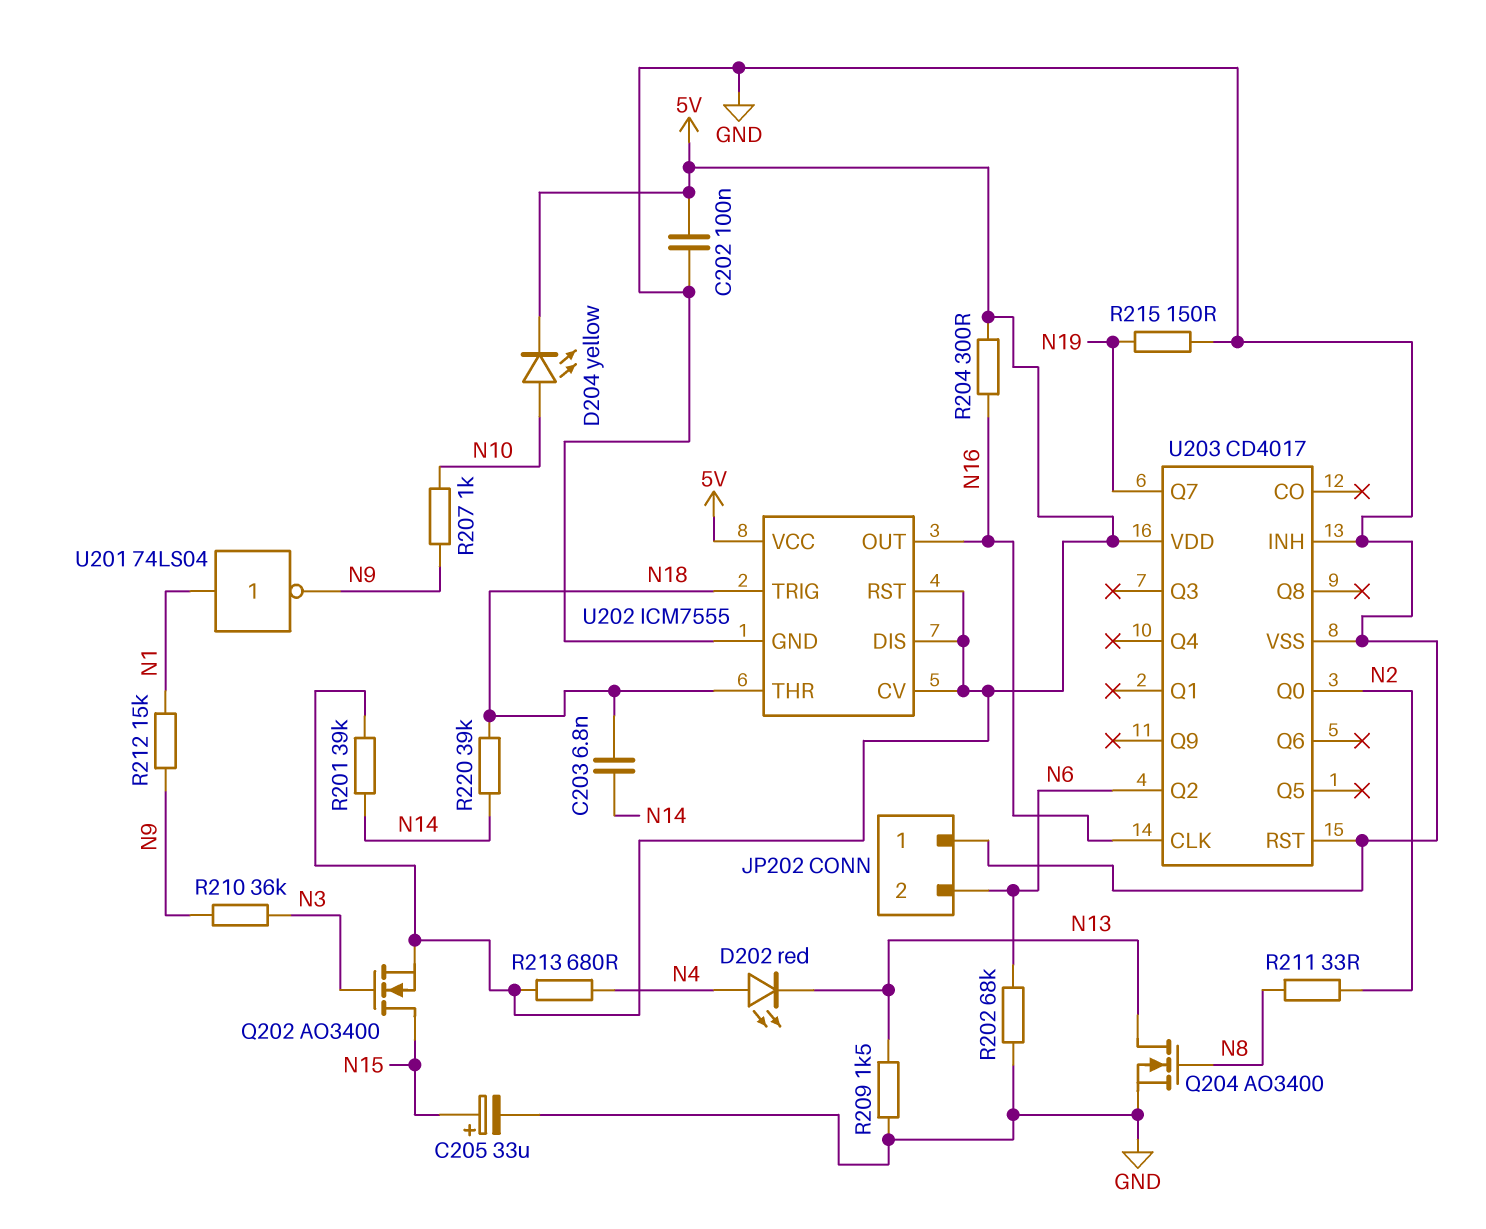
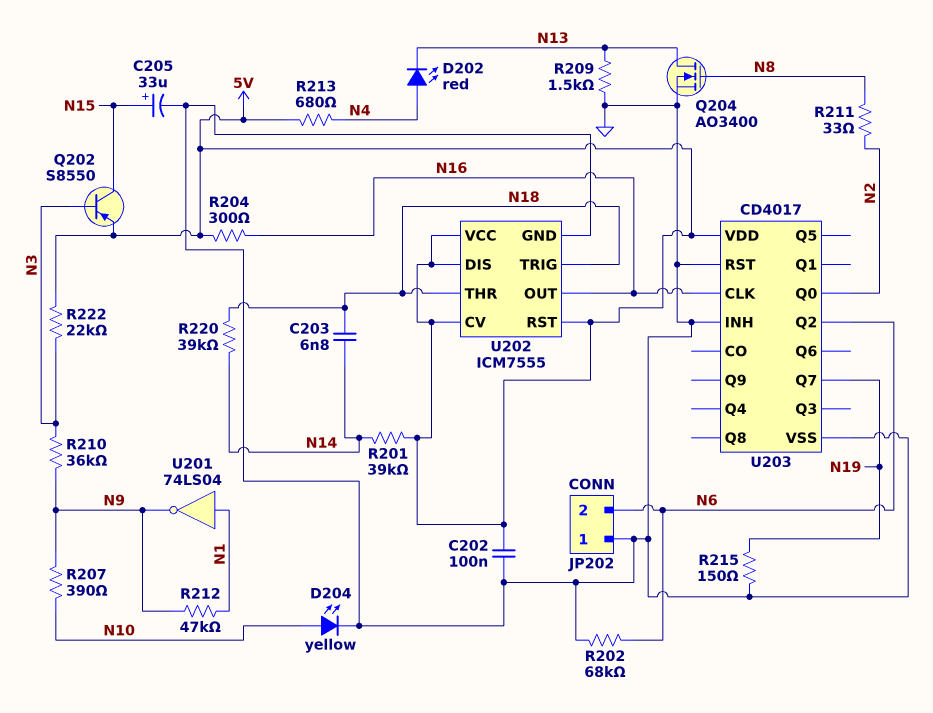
D204: LED yellow (A N10, K 5V) -> LED yellow (A N10, K GND)
Q202: NMOS AO3400 (G N3, D N15, S 5V) -> PNP S8550 (B N3, C N15, E 5V)
R207: 1k (N9, N10) -> 390 (N9, N10)
R212: 15k (N1, N9) -> 47k (N1, N9)
R222: none -> 22k (5V, N3)

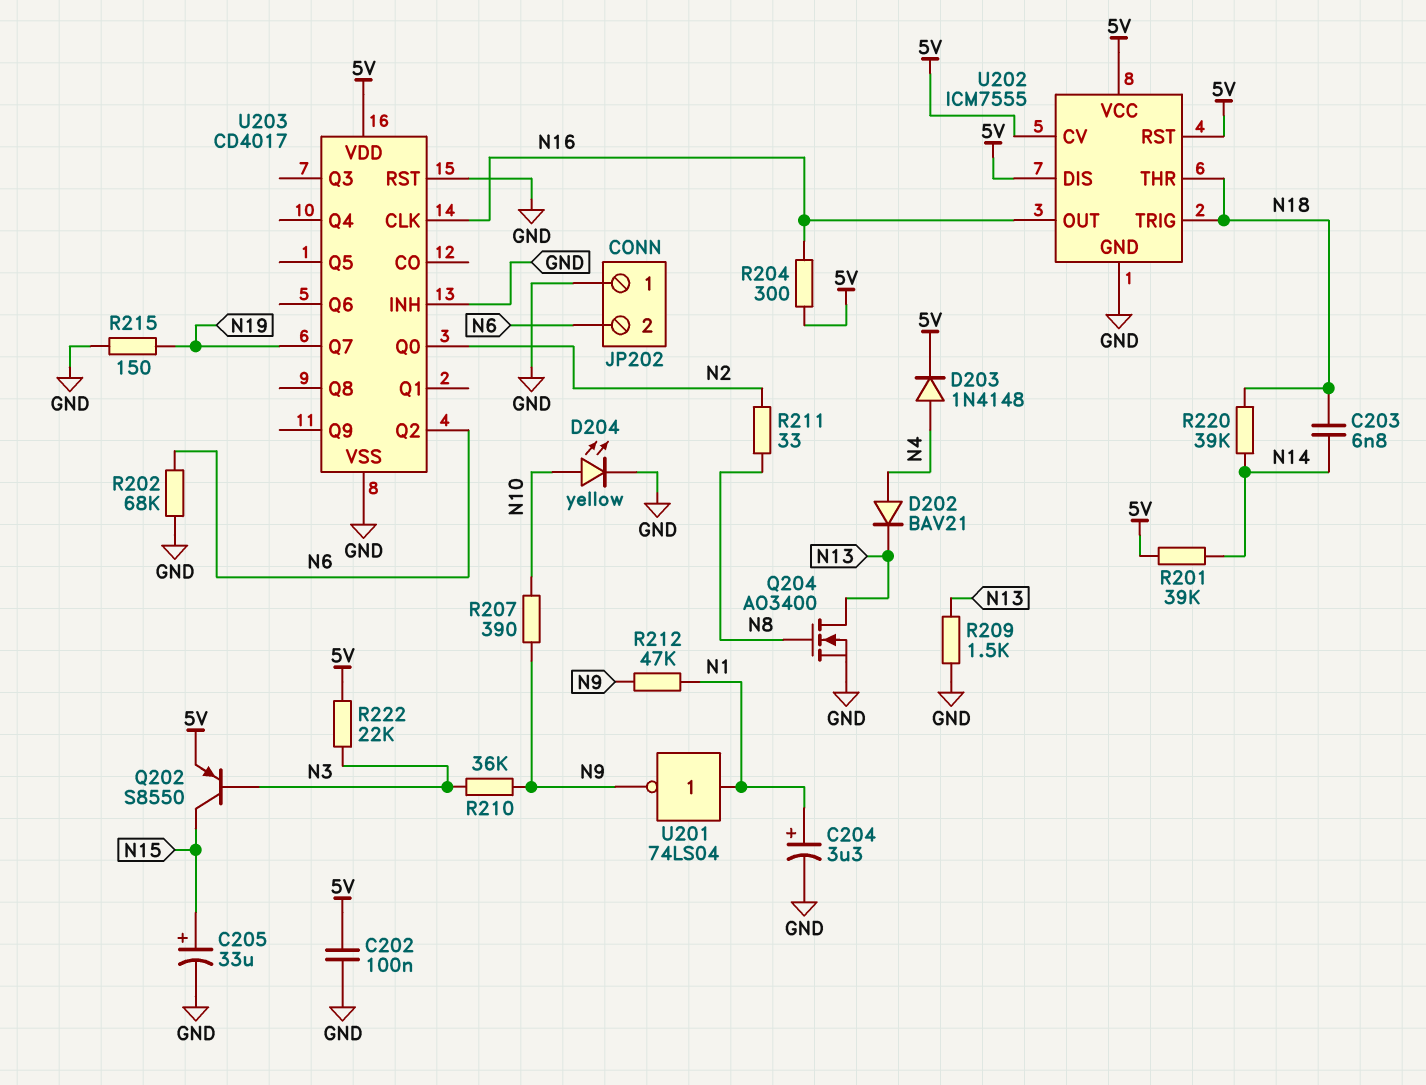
C204: none -> 3.3uF (plus N1, minus GND)
D202: LED red (A N4, K N13) -> diode BAV21 (A N4, K N13)
D203: none -> diode 1N4148 (A N4, K 5V)
R213: 680 (5V, N4) -> none

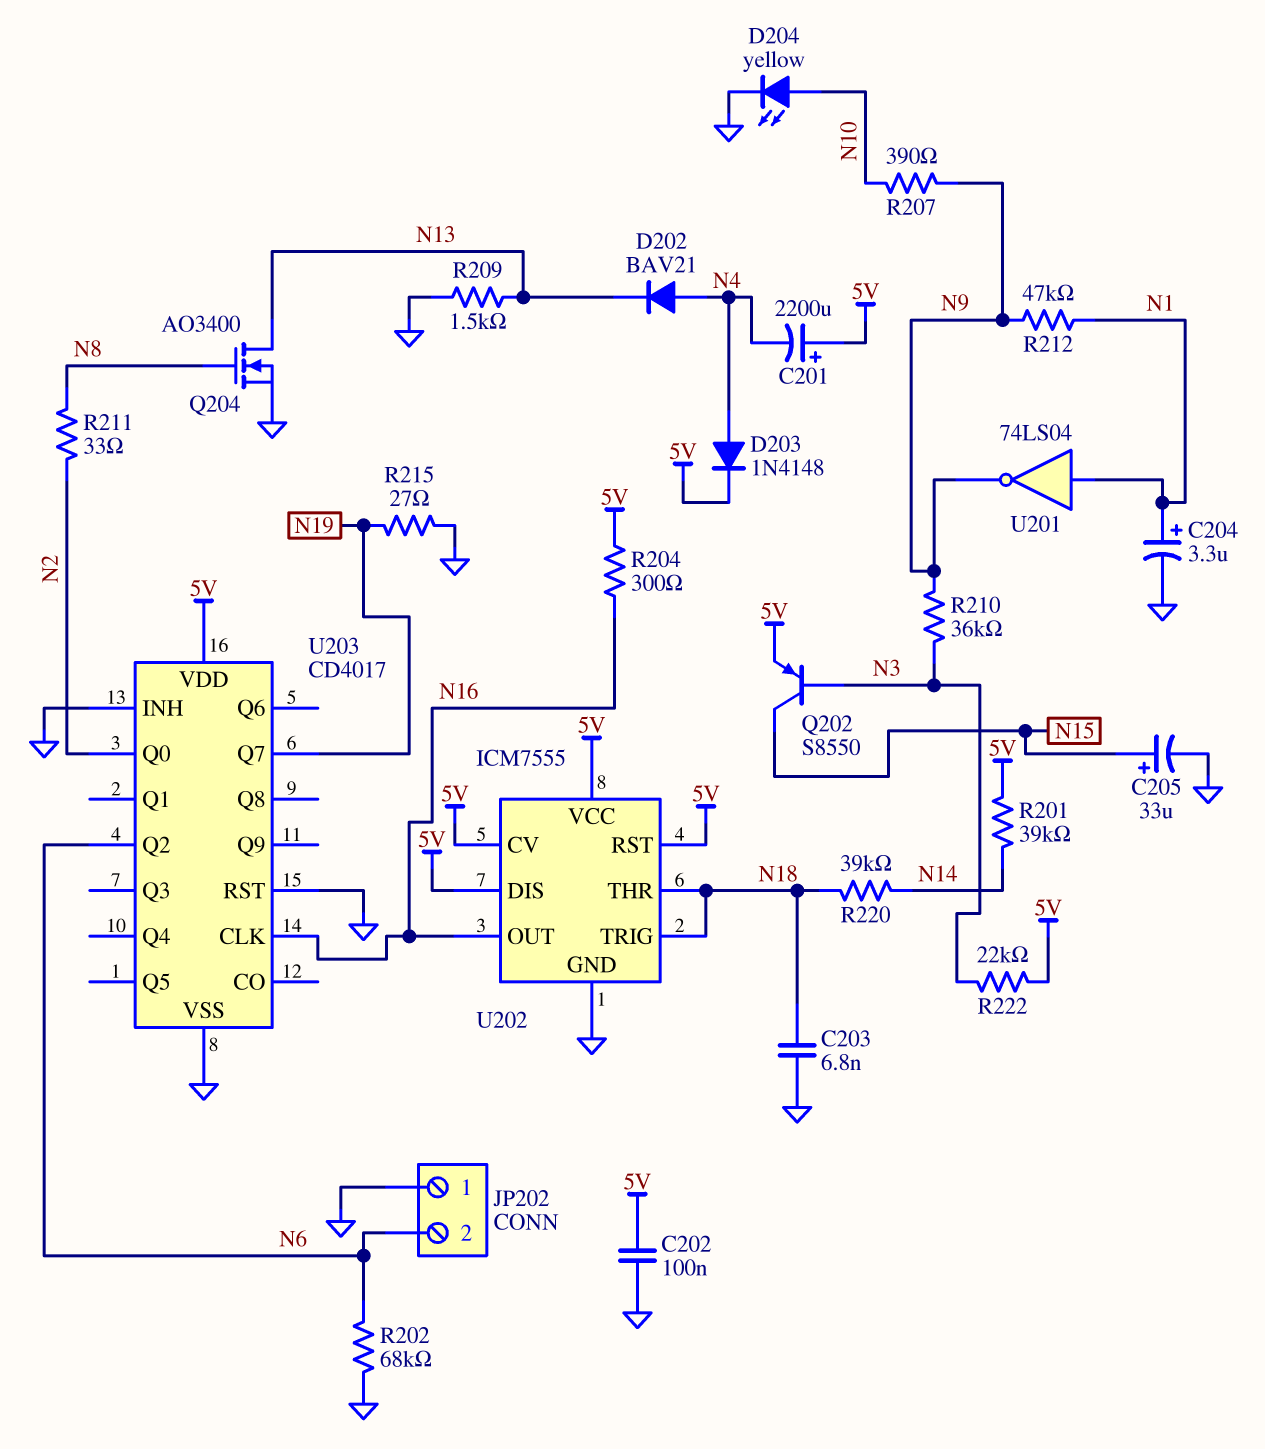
C201: none -> 2200uF (plus 5V, minus N4)
C203: 6.8nF (N14, N18) -> 6.8nF (GND, N18)
R215: 150 (GND, N19) -> 27 (GND, N19)

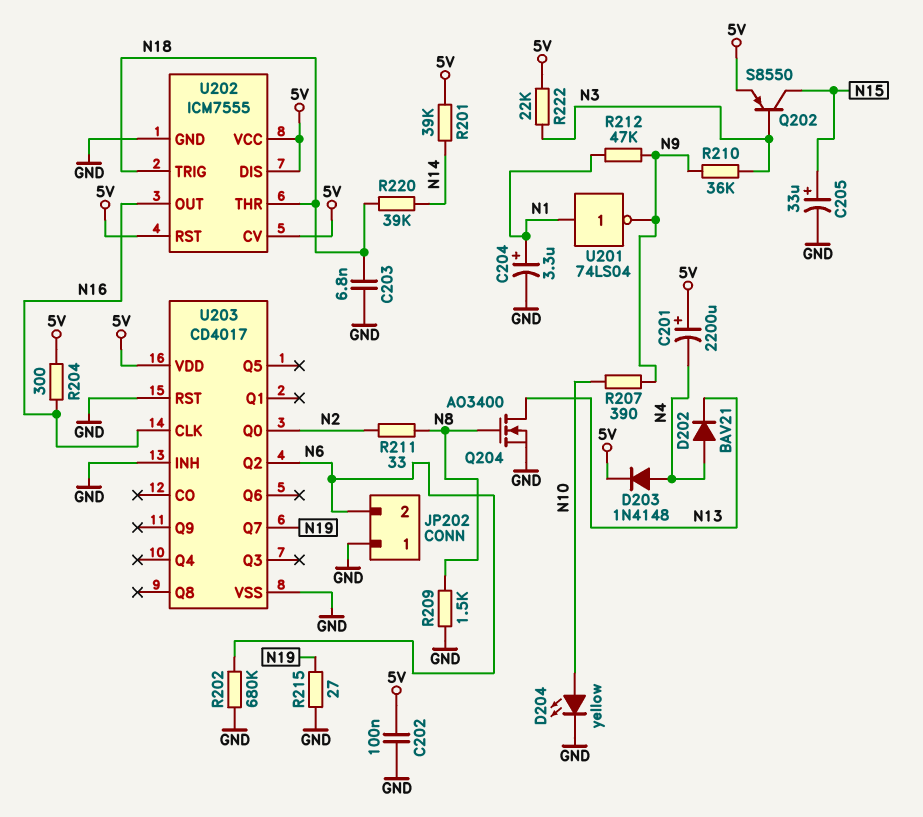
R202: 68k (GND, N6) -> 680k (GND, N6)
R209: 1.5k (GND, N13) -> 1.5k (GND, N8)

